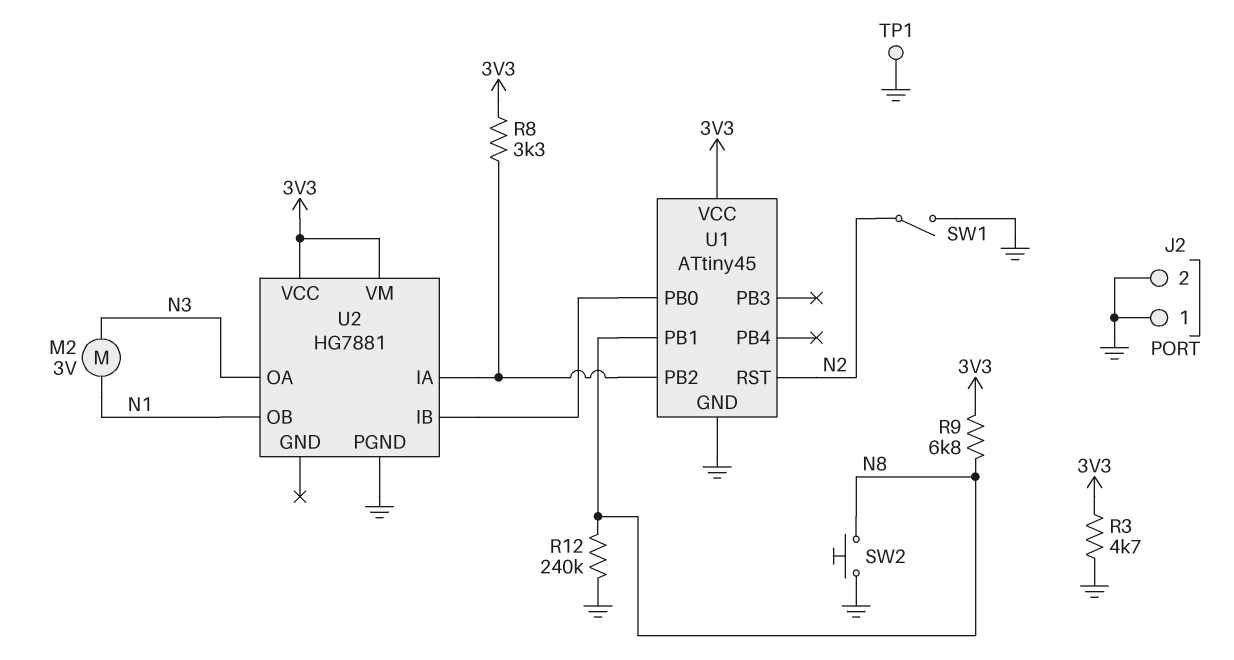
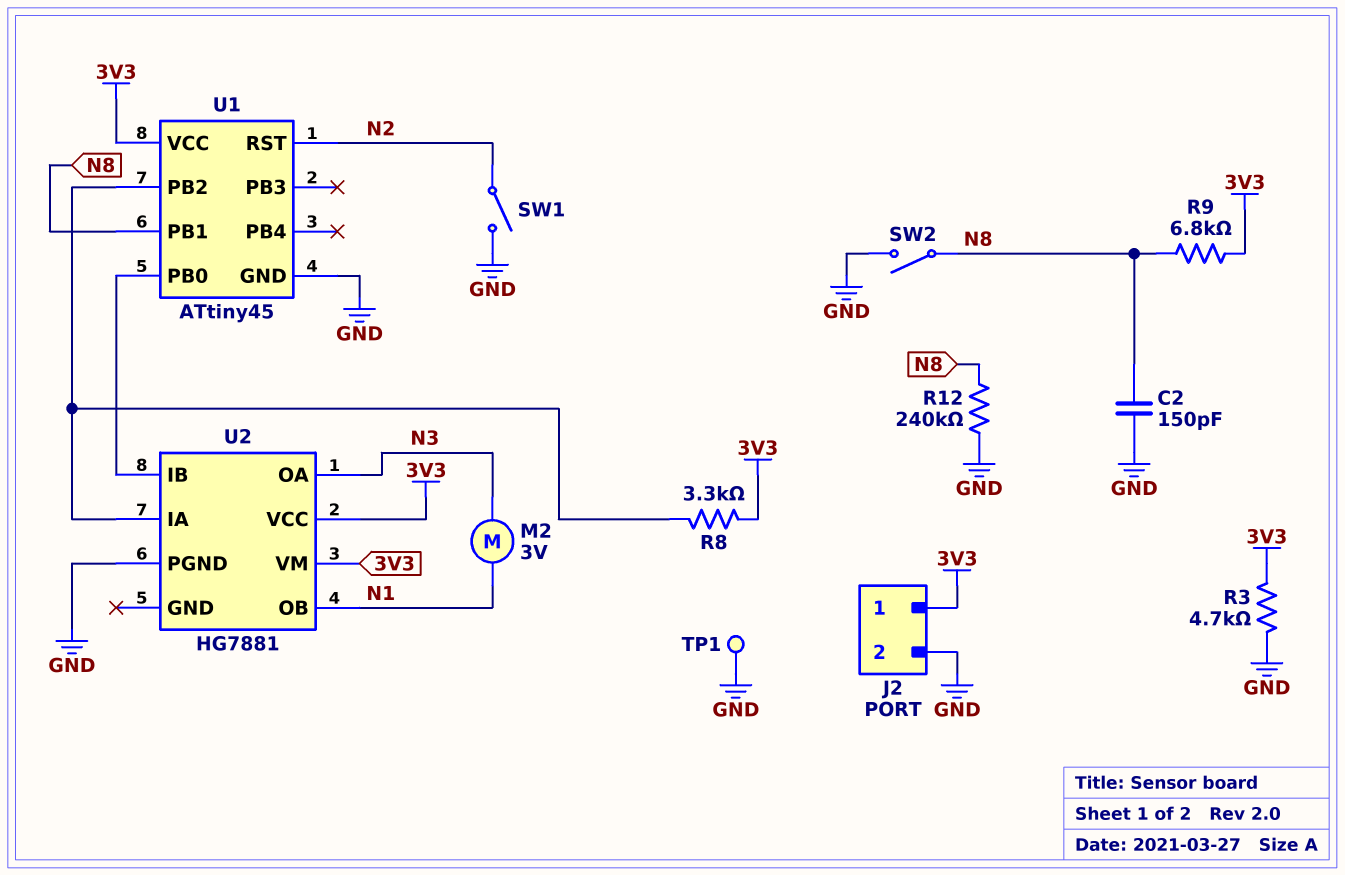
C2: none -> 150pF (GND, N8)
J2 pin 1: GND -> 3V3
SW2: button (GND, N8) -> switch (GND, N8)

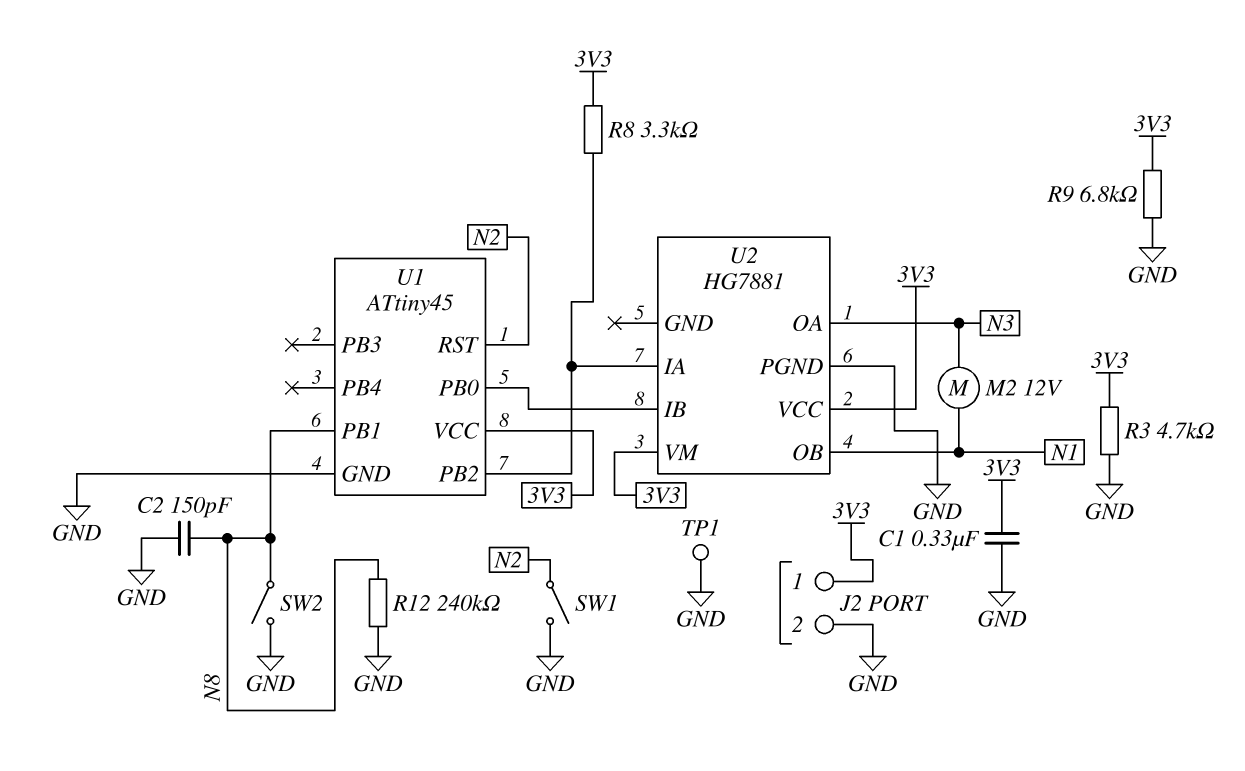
C1: none -> 330nF (3V3, GND)
M2: motor 3V (N1, N3) -> motor 12V (N1, N3)
R9: 6.8k (3V3, N8) -> 6.8k (3V3, GND)

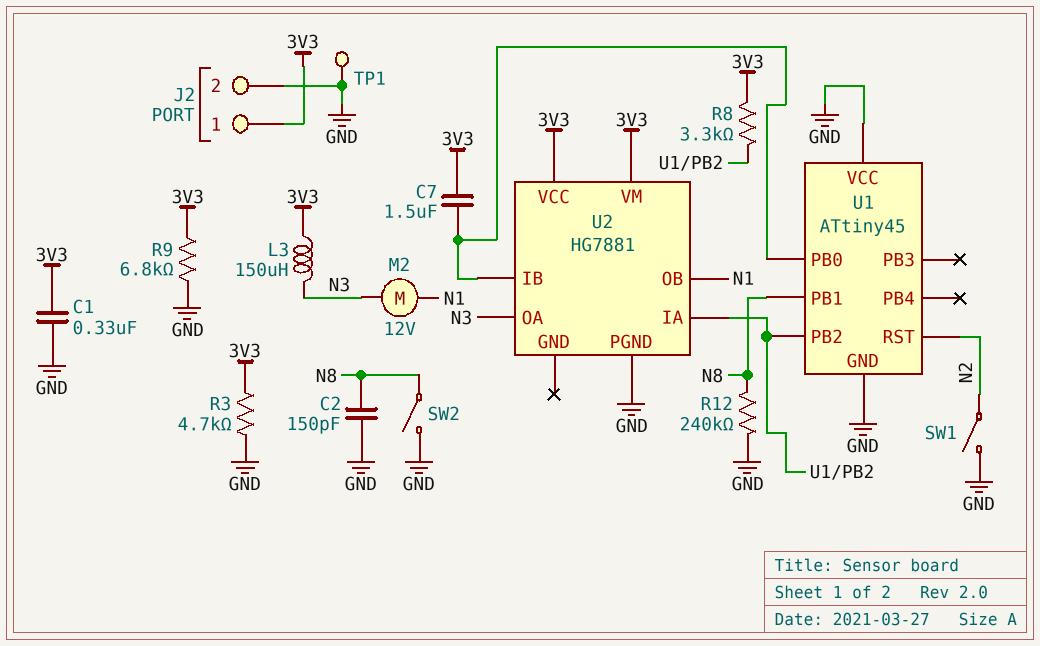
C7: none -> 1.5uF (3V3, U1/PB0)
L3: none -> 150uH (3V3, N3)
U1 pin VCC: 3V3 -> GND

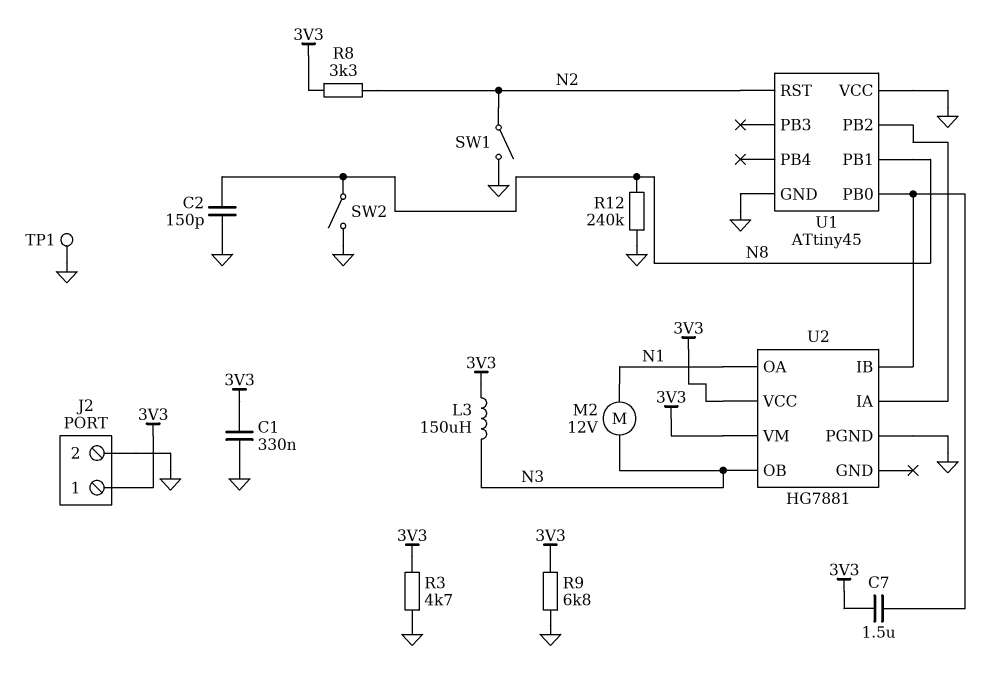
R8: 3.3k (3V3, U1/PB2) -> 3.3k (3V3, N2)
U2 pin OA: N3 -> N1
U2 pin OB: N1 -> N3

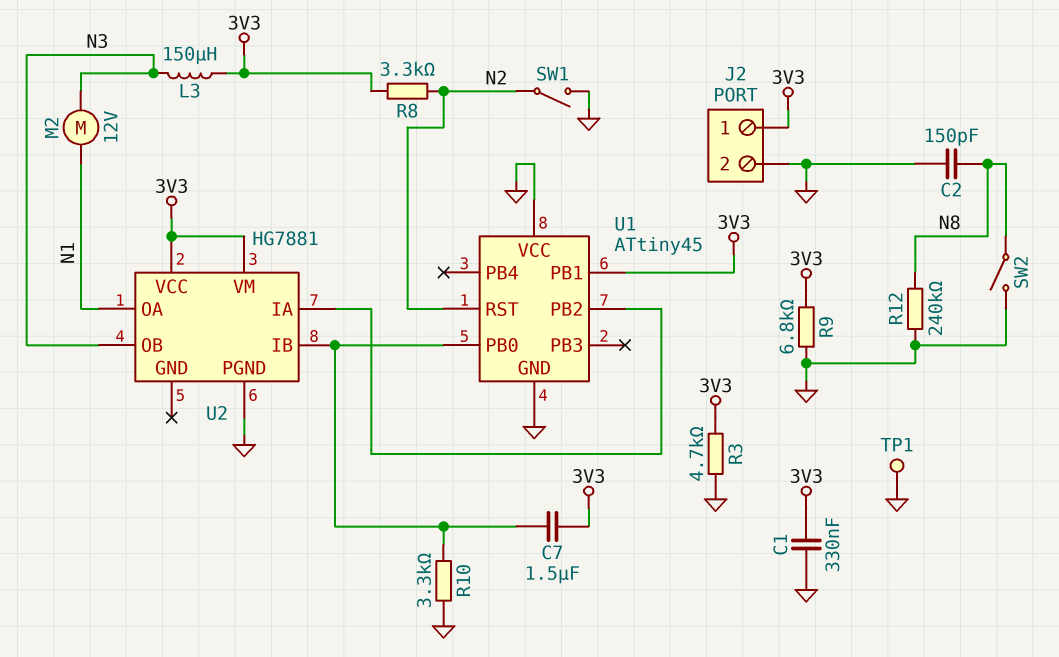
R10: none -> 3.3k (GND, U1/PB0)
U1 pin PB1: N8 -> 3V3

